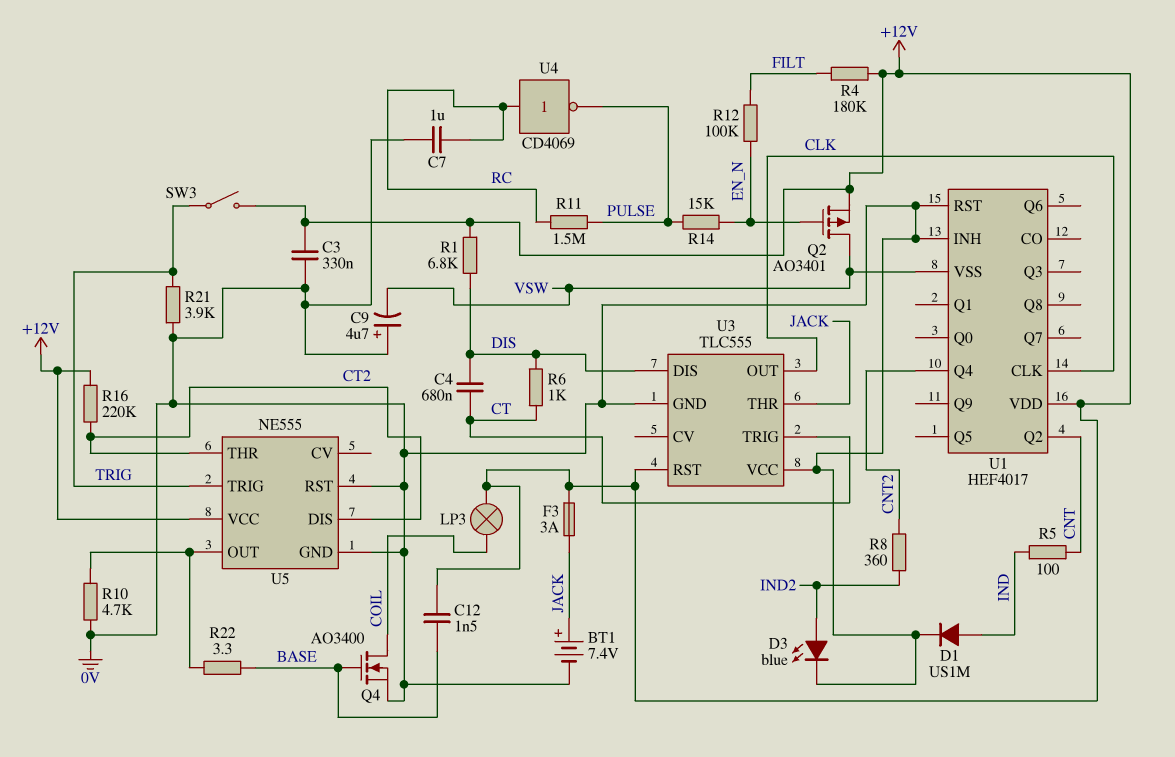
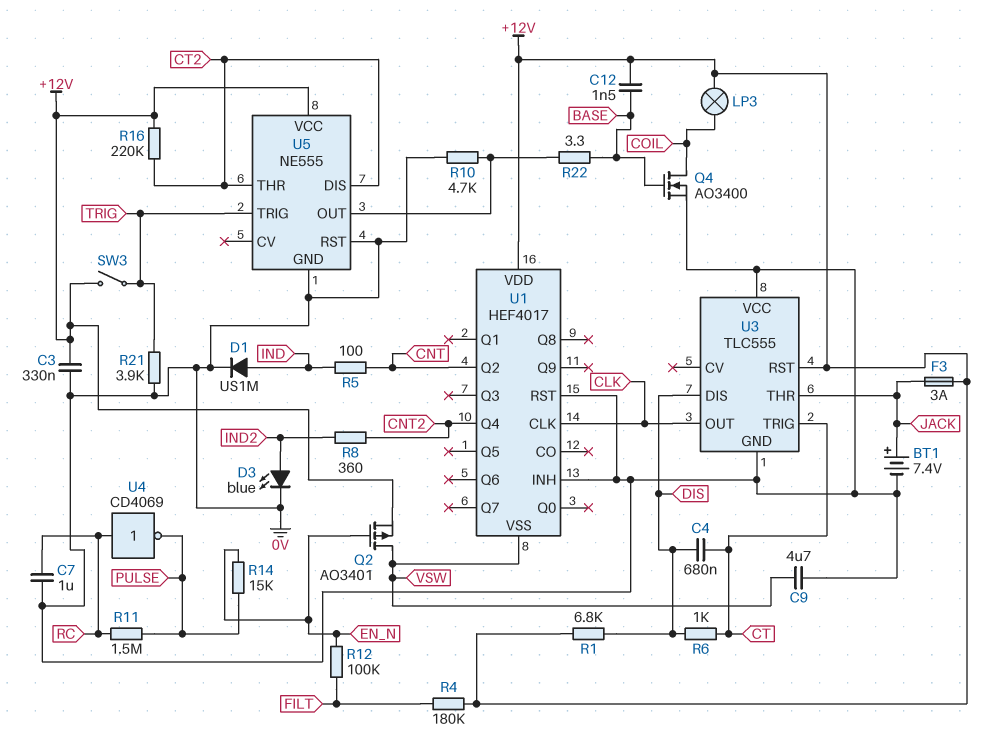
C9: 4.7uF (plus 0V, minus VSW) -> 4.7uF (0V, VSW)

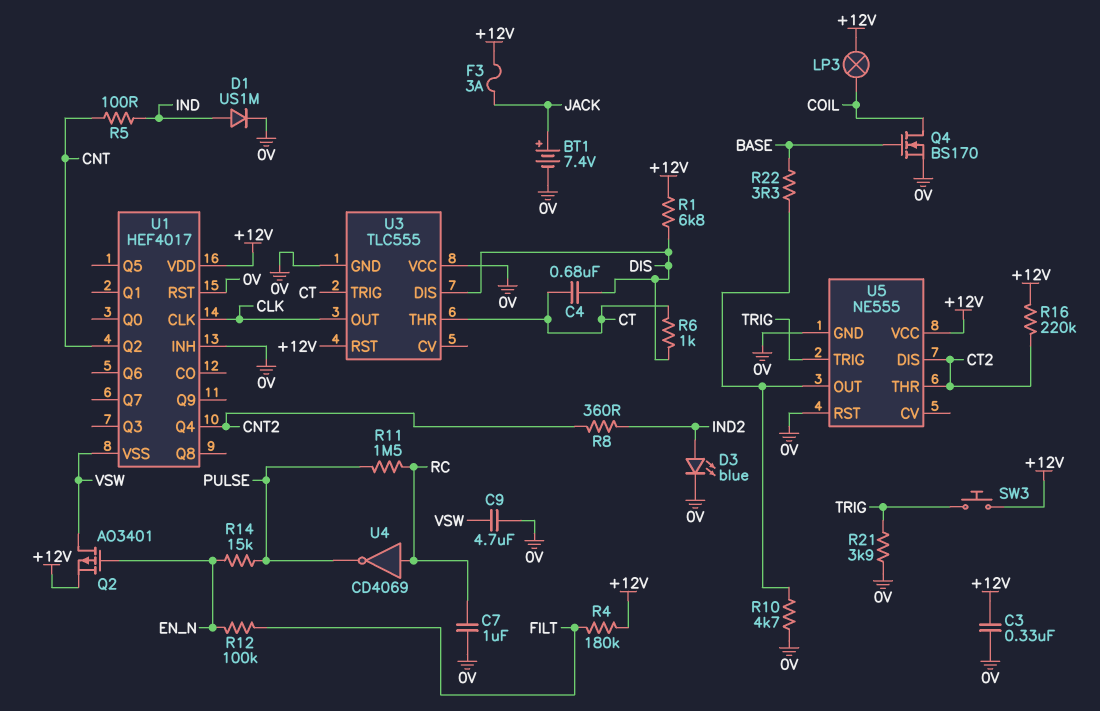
C12: 1.5nF (+12V, BASE) -> none
Q4: NMOS AO3400 (G BASE, D COIL, S 0V) -> NMOS BS170 (G BASE, D COIL, S 0V)
SW3: switch (+12V, TRIG) -> button (+12V, TRIG)
U3 pin THR: JACK -> CT

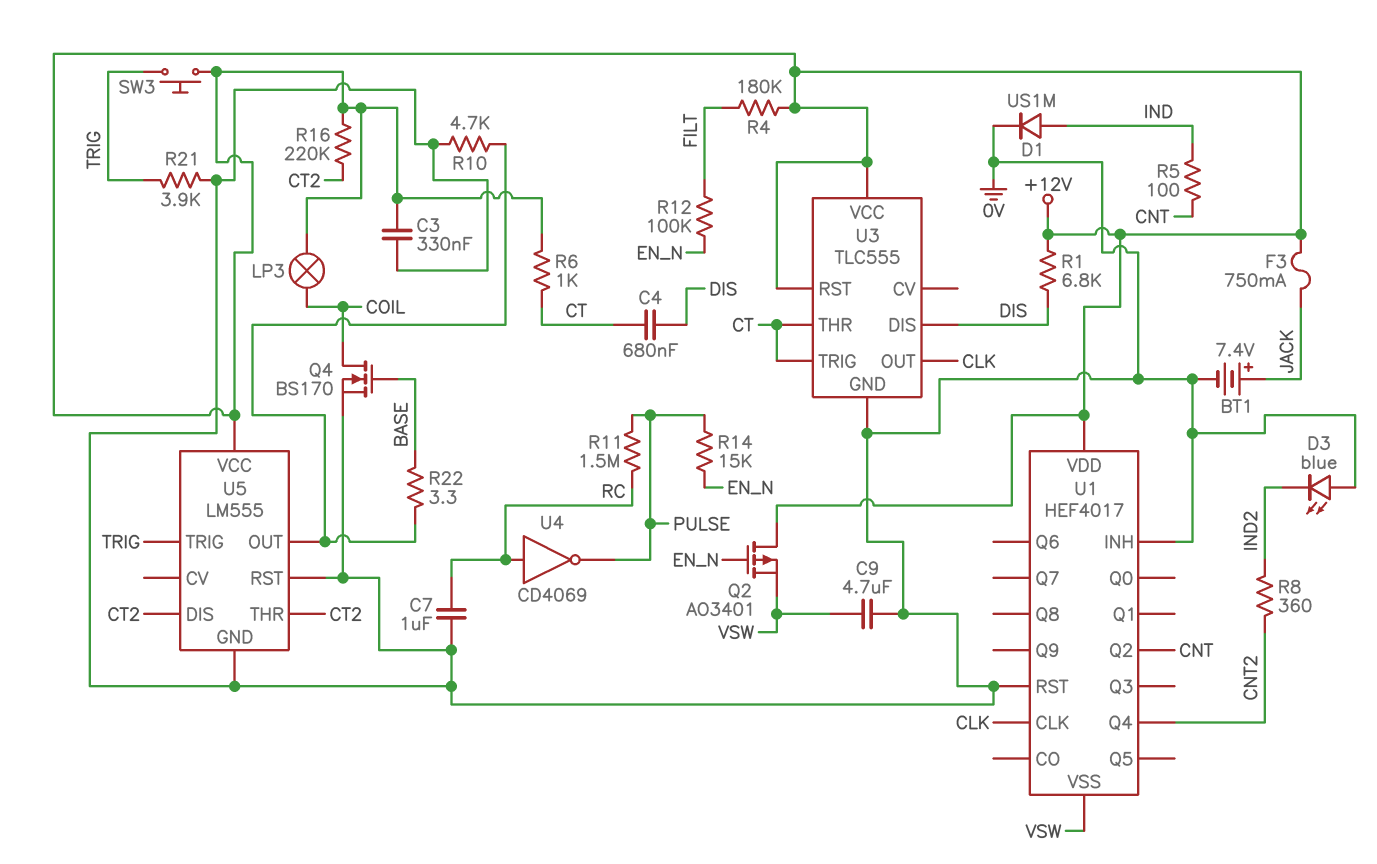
D3: LED blue (A IND2, K 0V) -> LED blue (A 0V, K IND2)
F3: 3A (+12V, JACK) -> 750mA (+12V, JACK)
Q2: PMOS AO3401 (G EN_N, D VSW, S +12V) -> PMOS AO3401 (G EN_N, D +12V, S VSW)
R6: 1k (CT, DIS) -> 1k (+12V, CT)
U3 pin VCC: 0V -> +12V
U5: NE555 -> LM555

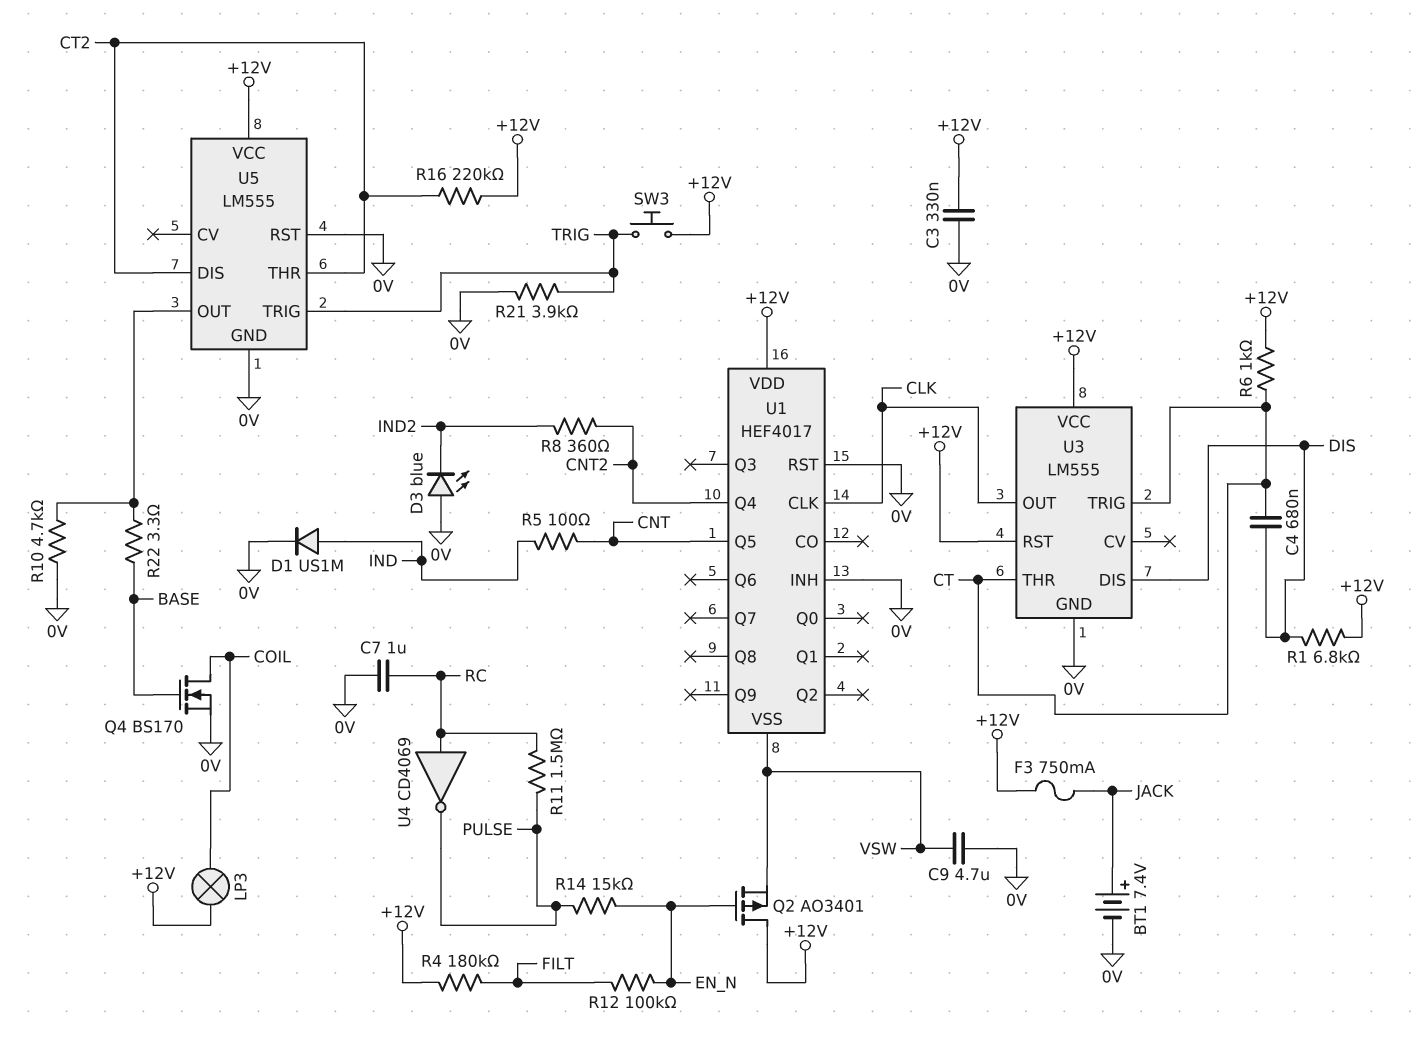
U1 pin Q2: CNT -> none
U1 pin Q5: none -> CNT
U3: TLC555 -> LM555

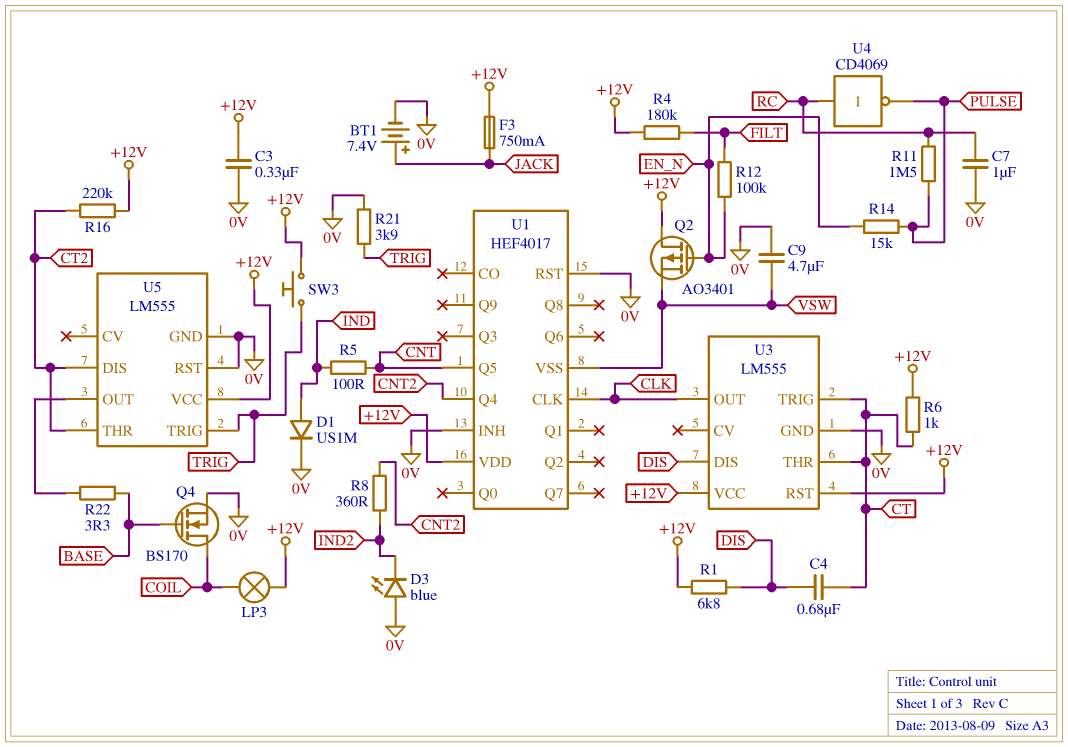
R10: 4.7k (0V, U5/OUT) -> none

